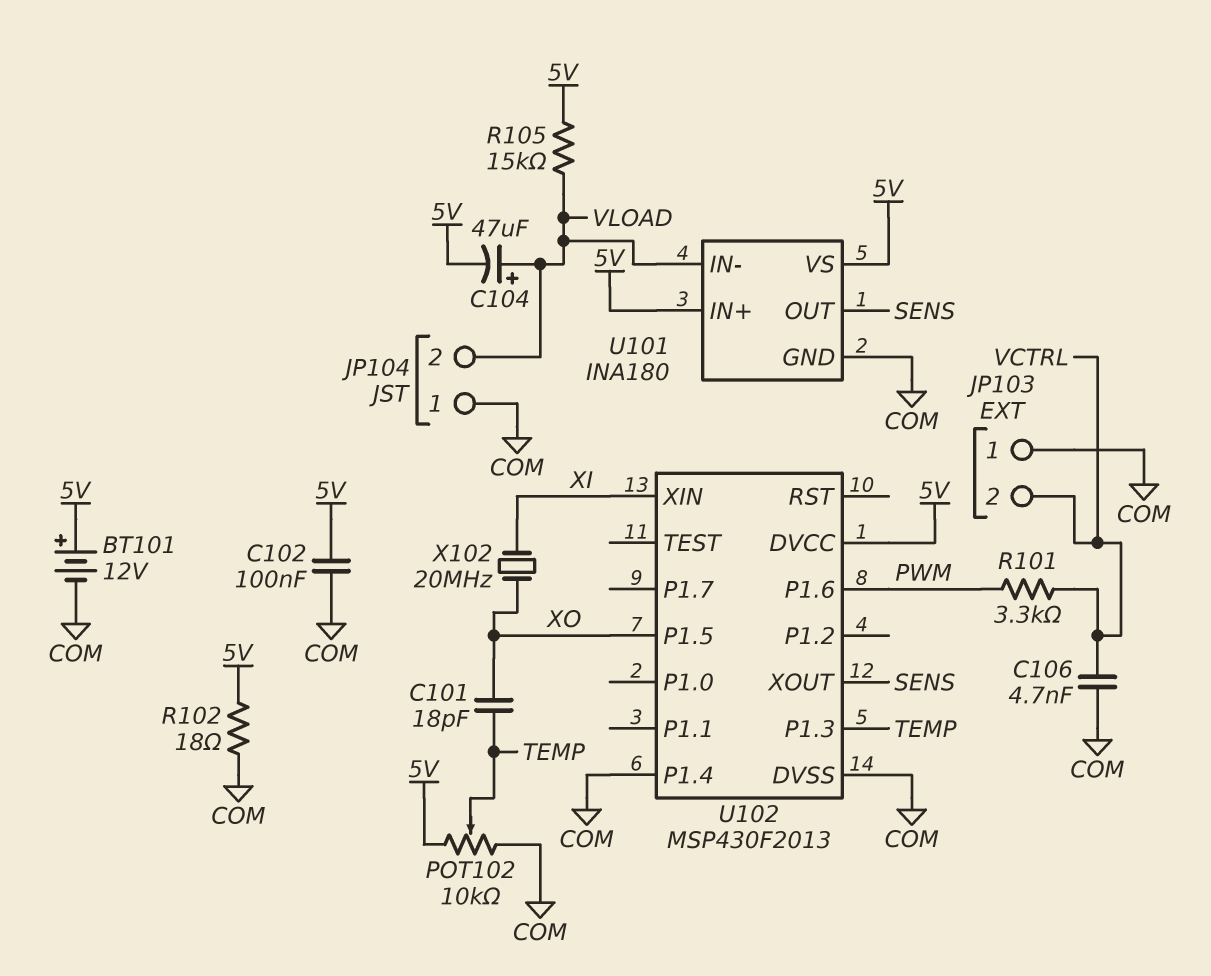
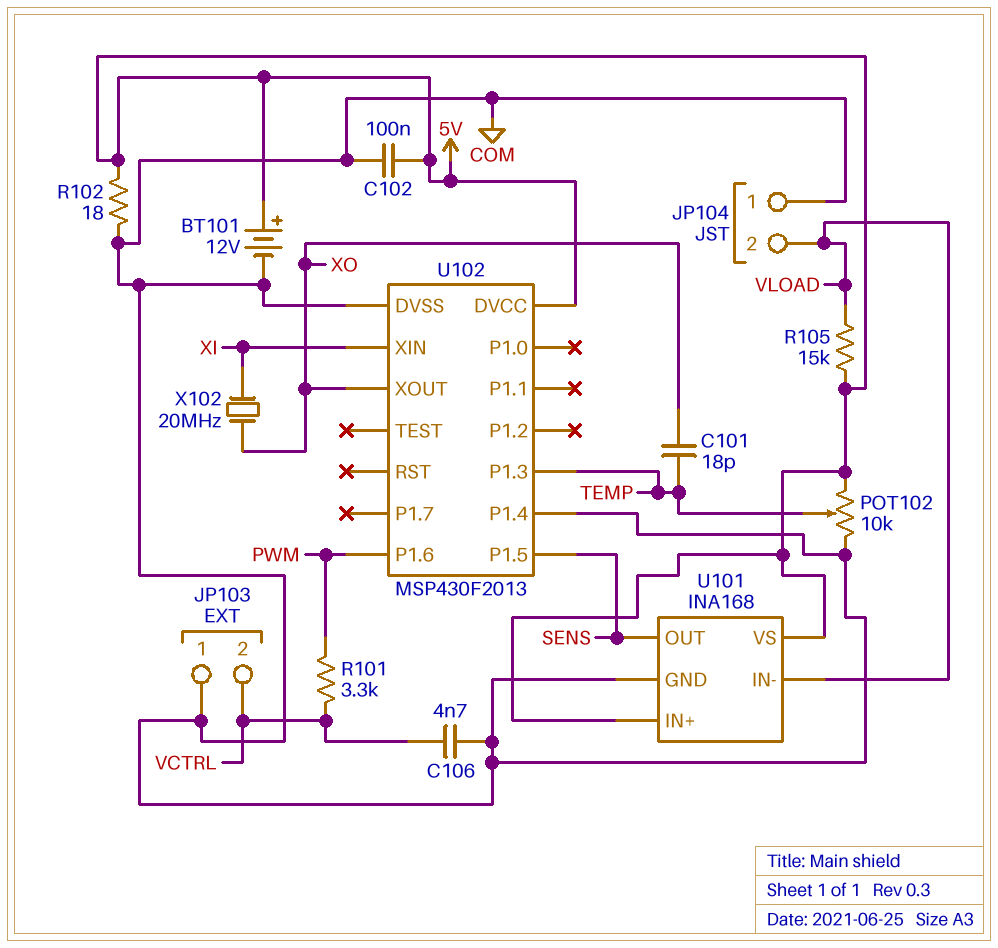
C104: 47uF (plus VLOAD, minus 5V) -> none
U101: INA180 -> INA168
U102 pin P1.5: XO -> SENS
U102 pin XOUT: SENS -> XO

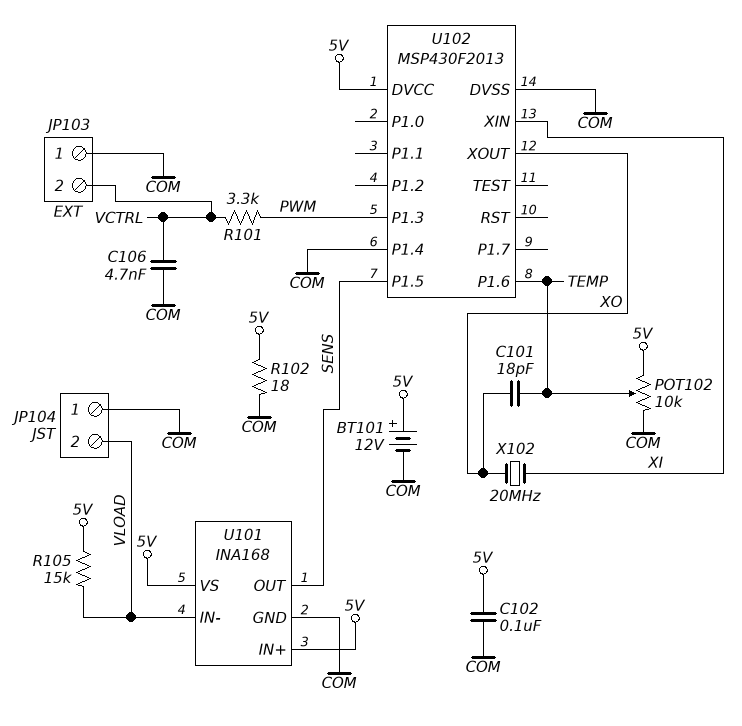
U102 pin P1.3: TEMP -> PWM
U102 pin P1.6: PWM -> TEMP

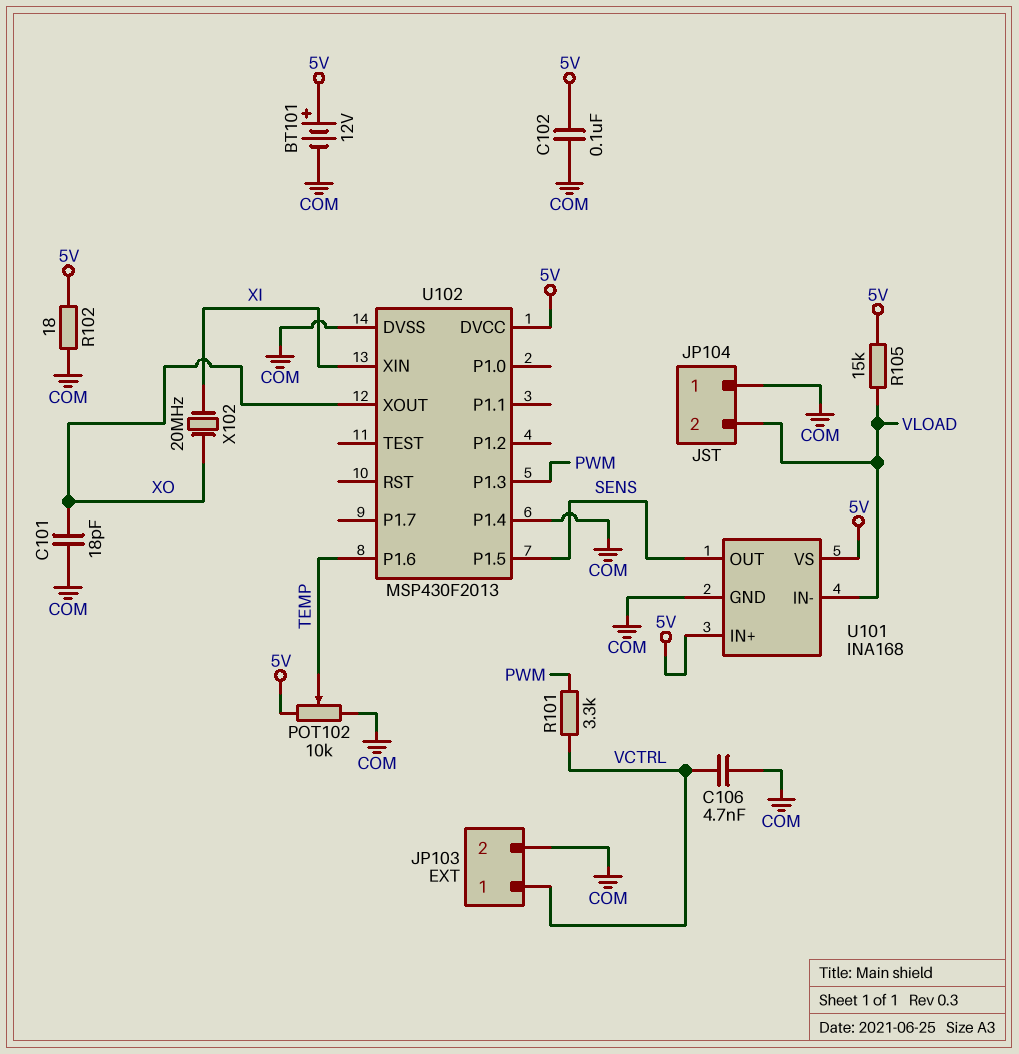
C101: 18pF (TEMP, XO) -> 18pF (COM, XO)
JP103 pin 1: COM -> VCTRL
JP103 pin 2: VCTRL -> COM

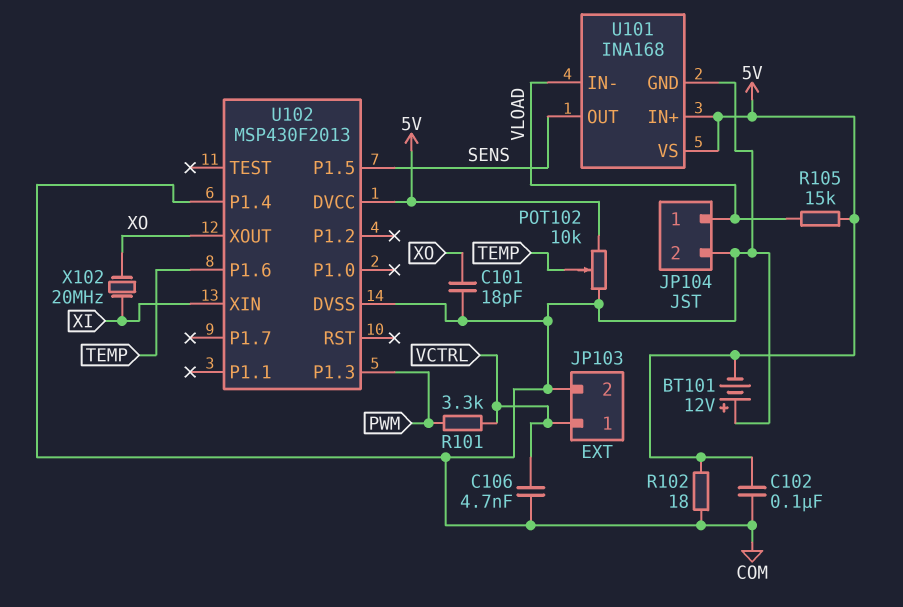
BT101: 12V (plus 5V, minus COM) -> 12V (plus COM, minus 5V)
JP104 pin 1: COM -> VLOAD
JP104 pin 2: VLOAD -> COM

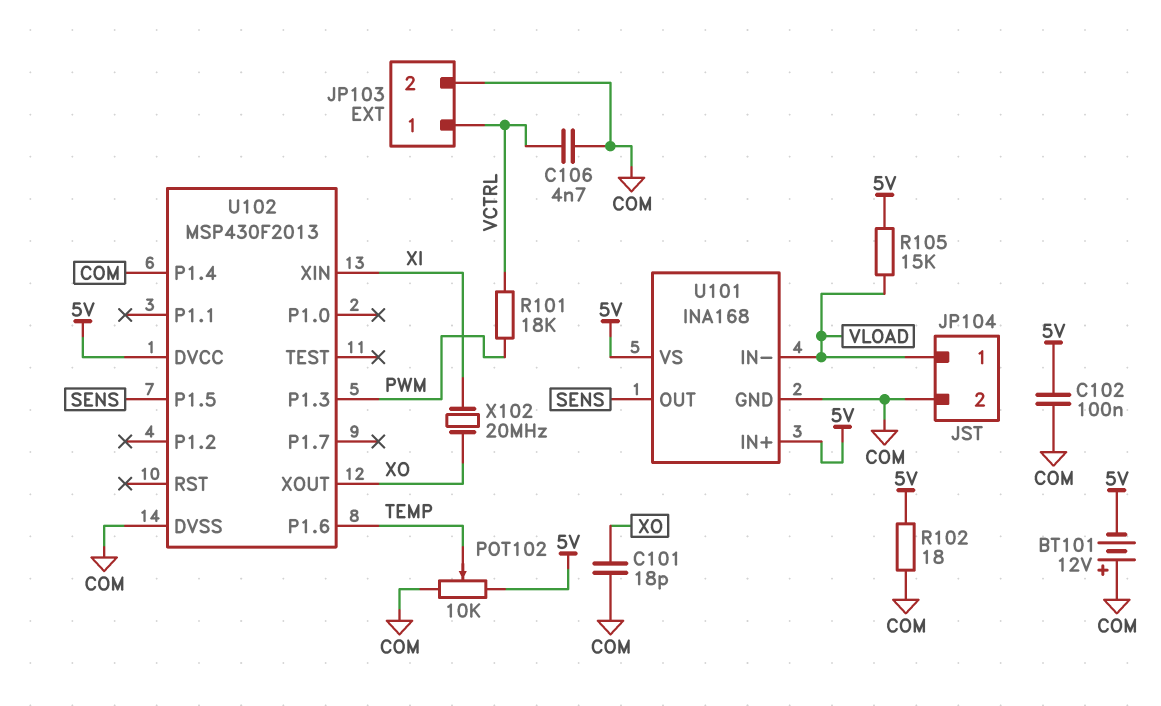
R101: 3.3k (PWM, VCTRL) -> 18k (PWM, VCTRL)

